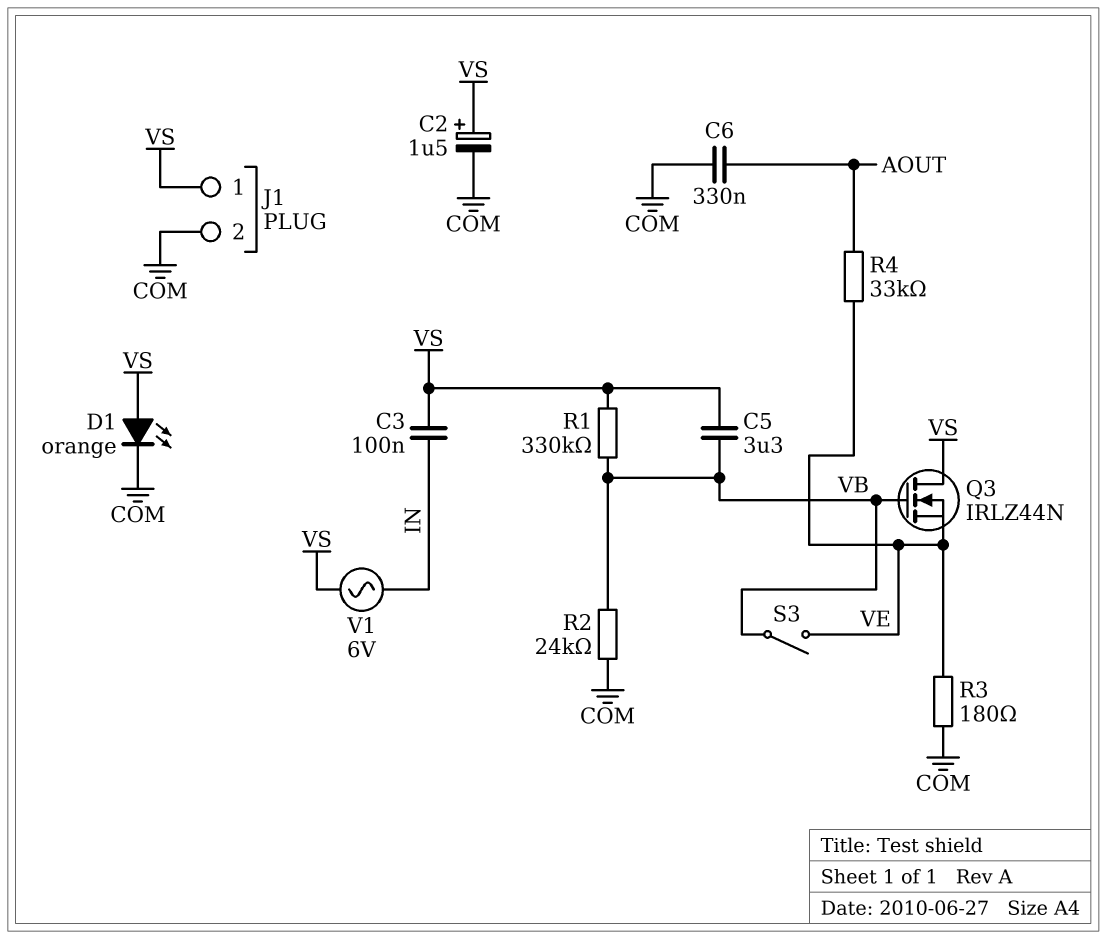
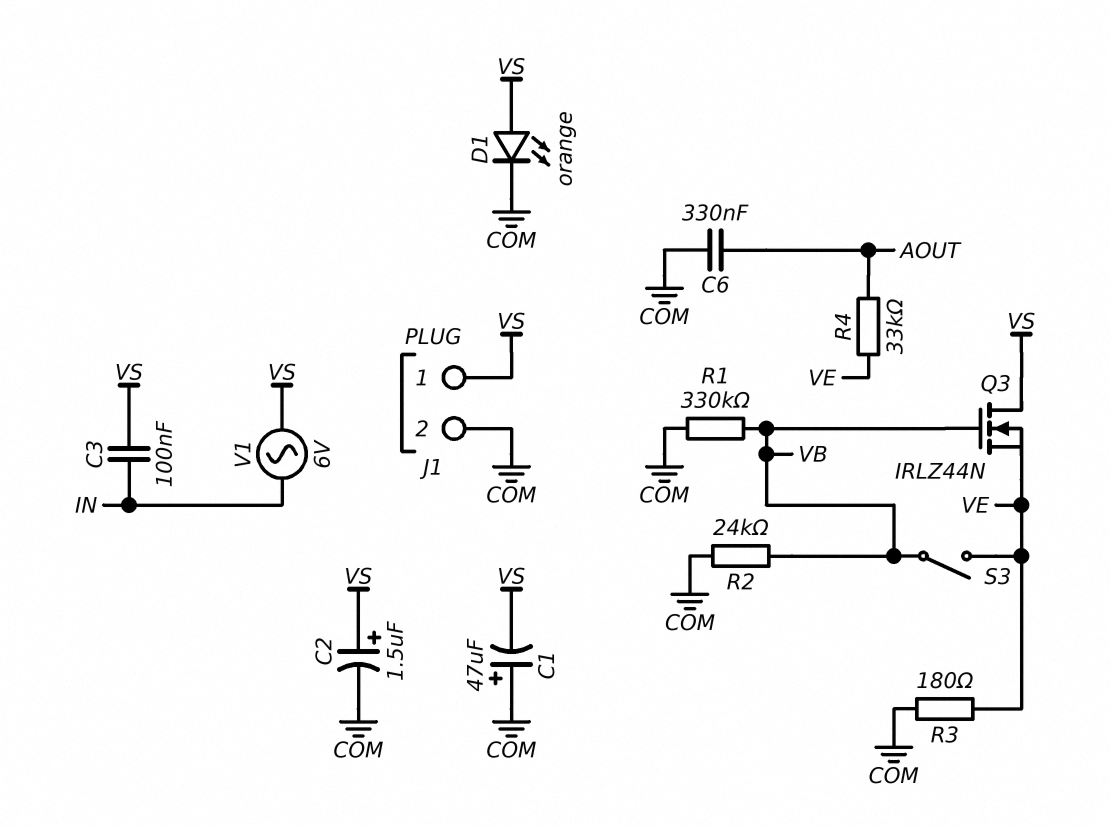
C1: none -> 47uF (plus COM, minus VS)
C5: 3.3uF (VB, VS) -> none
R1: 330k (VB, VS) -> 330k (COM, VB)

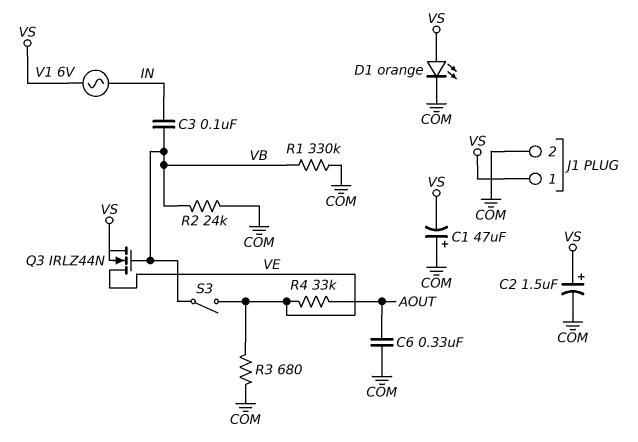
C3: 100nF (IN, VS) -> 100nF (IN, VB)
Q3: NMOS IRLZ44N (G VB, D VS, S VE) -> NMOS IRLZ44N (G VB, D VE, S VS)
R3: 180 (COM, VE) -> 680 (COM, VE)

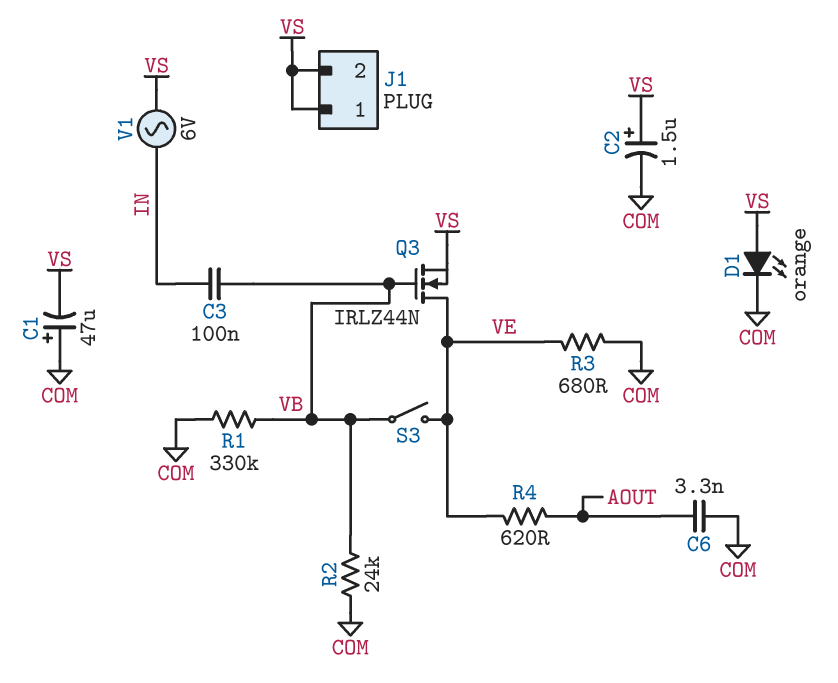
C6: 330nF (AOUT, COM) -> 3.3nF (AOUT, COM)
J1 pin 2: COM -> VS
R4: 33k (AOUT, VE) -> 620 (AOUT, VE)

